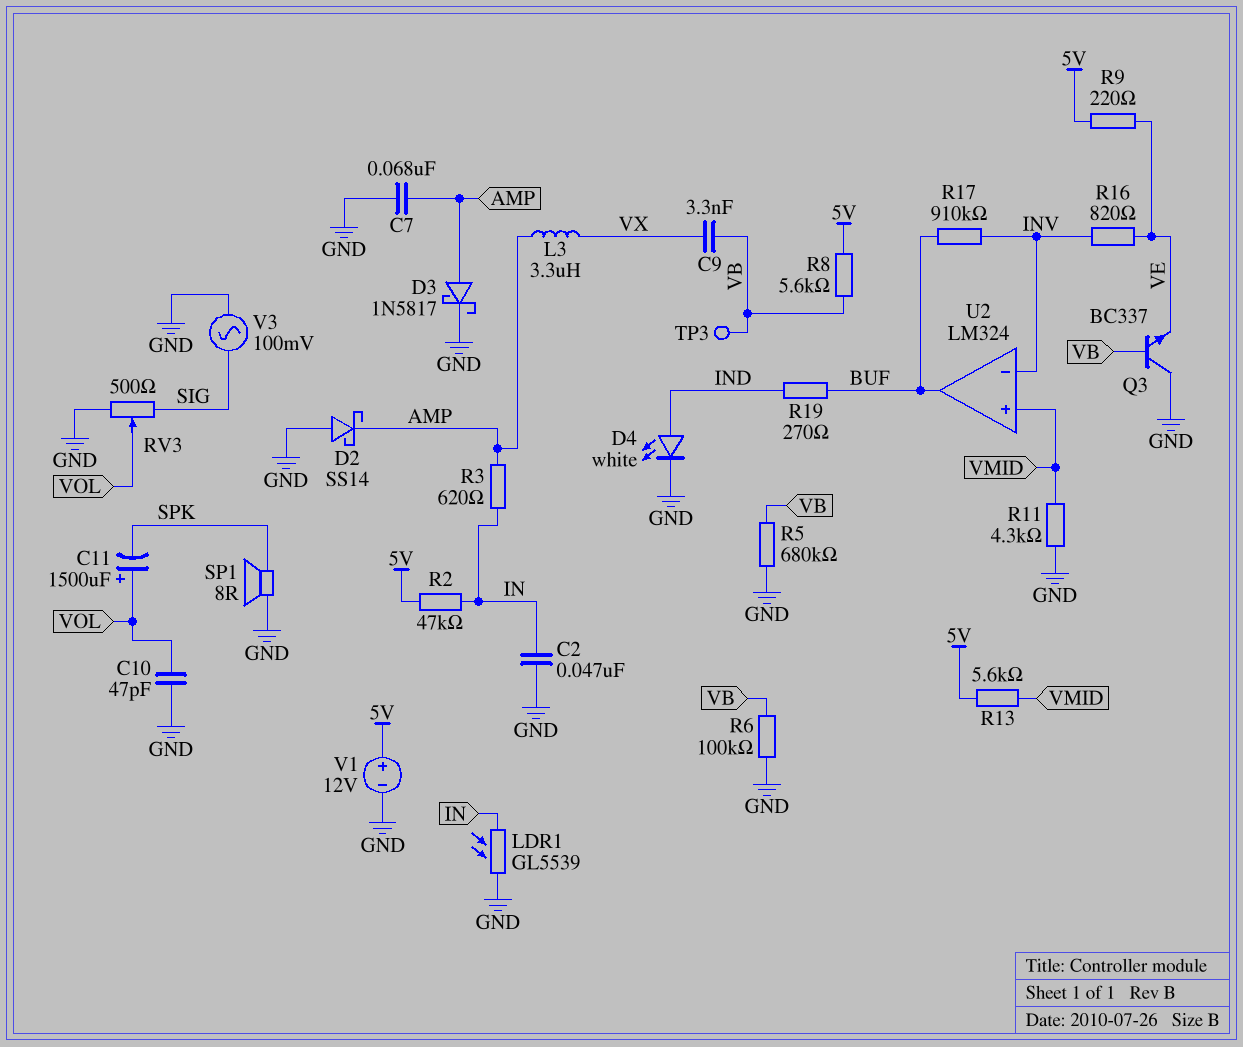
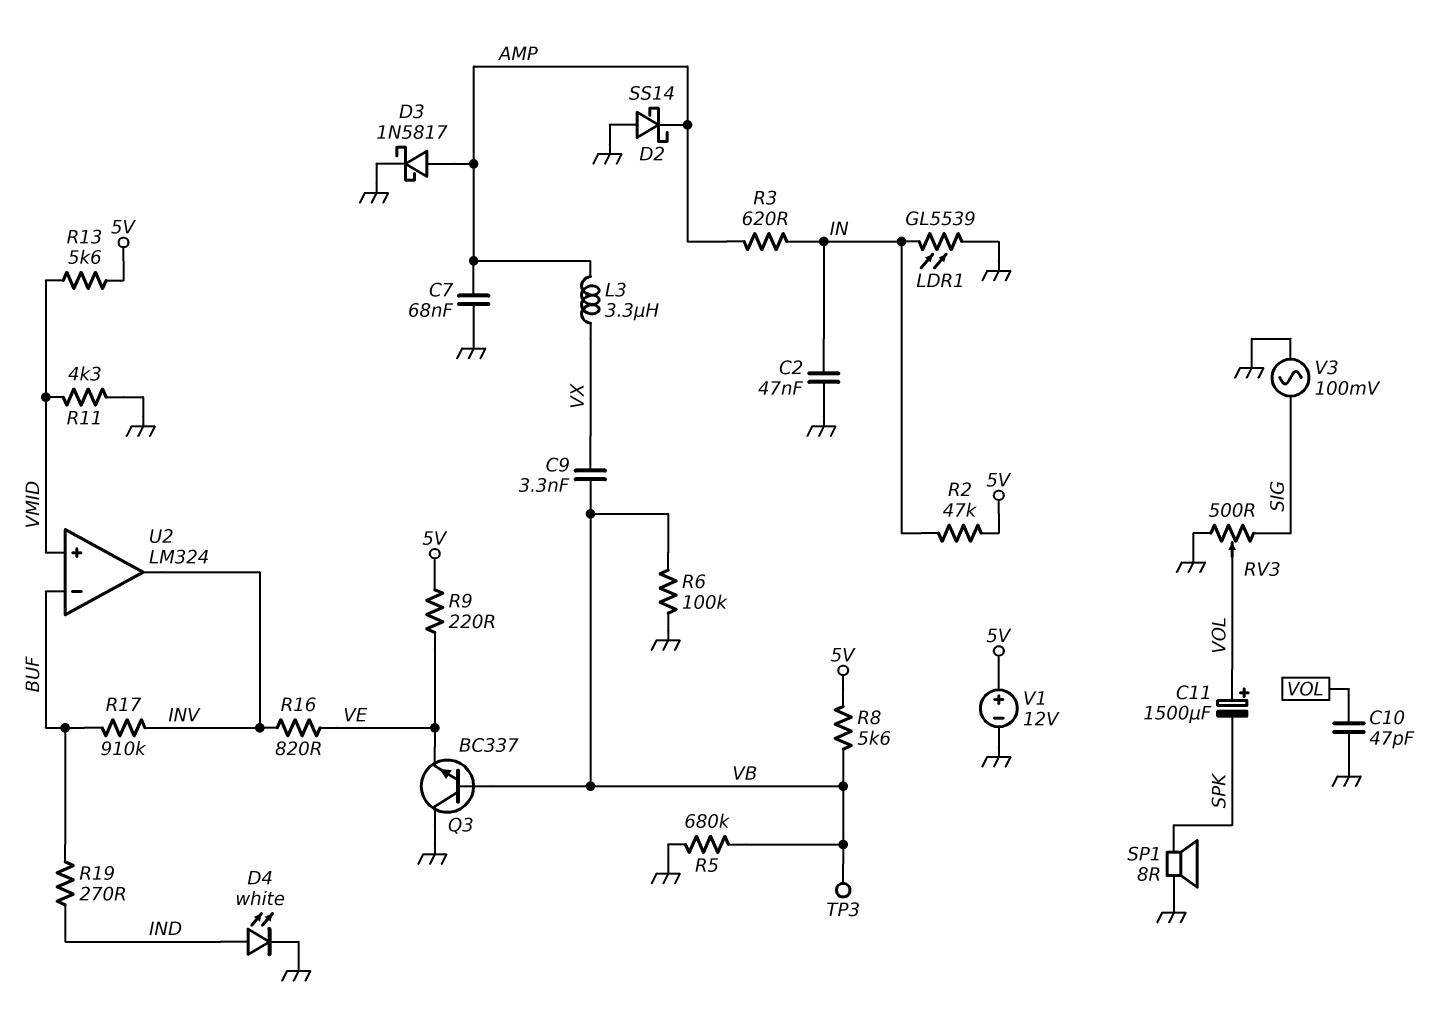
U2 pin in-: INV -> BUF
U2 pin out: BUF -> INV

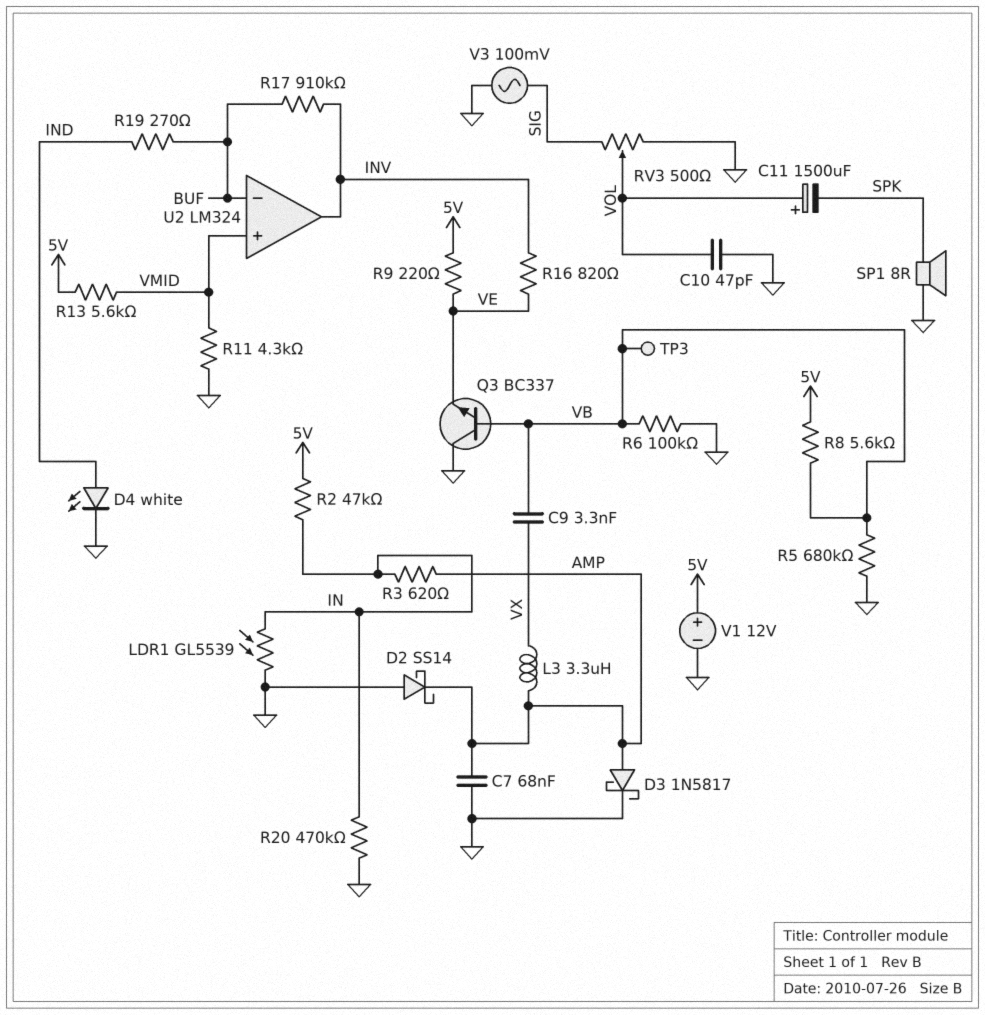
C2: 47nF (GND, IN) -> none
R20: none -> 470k (GND, IN)

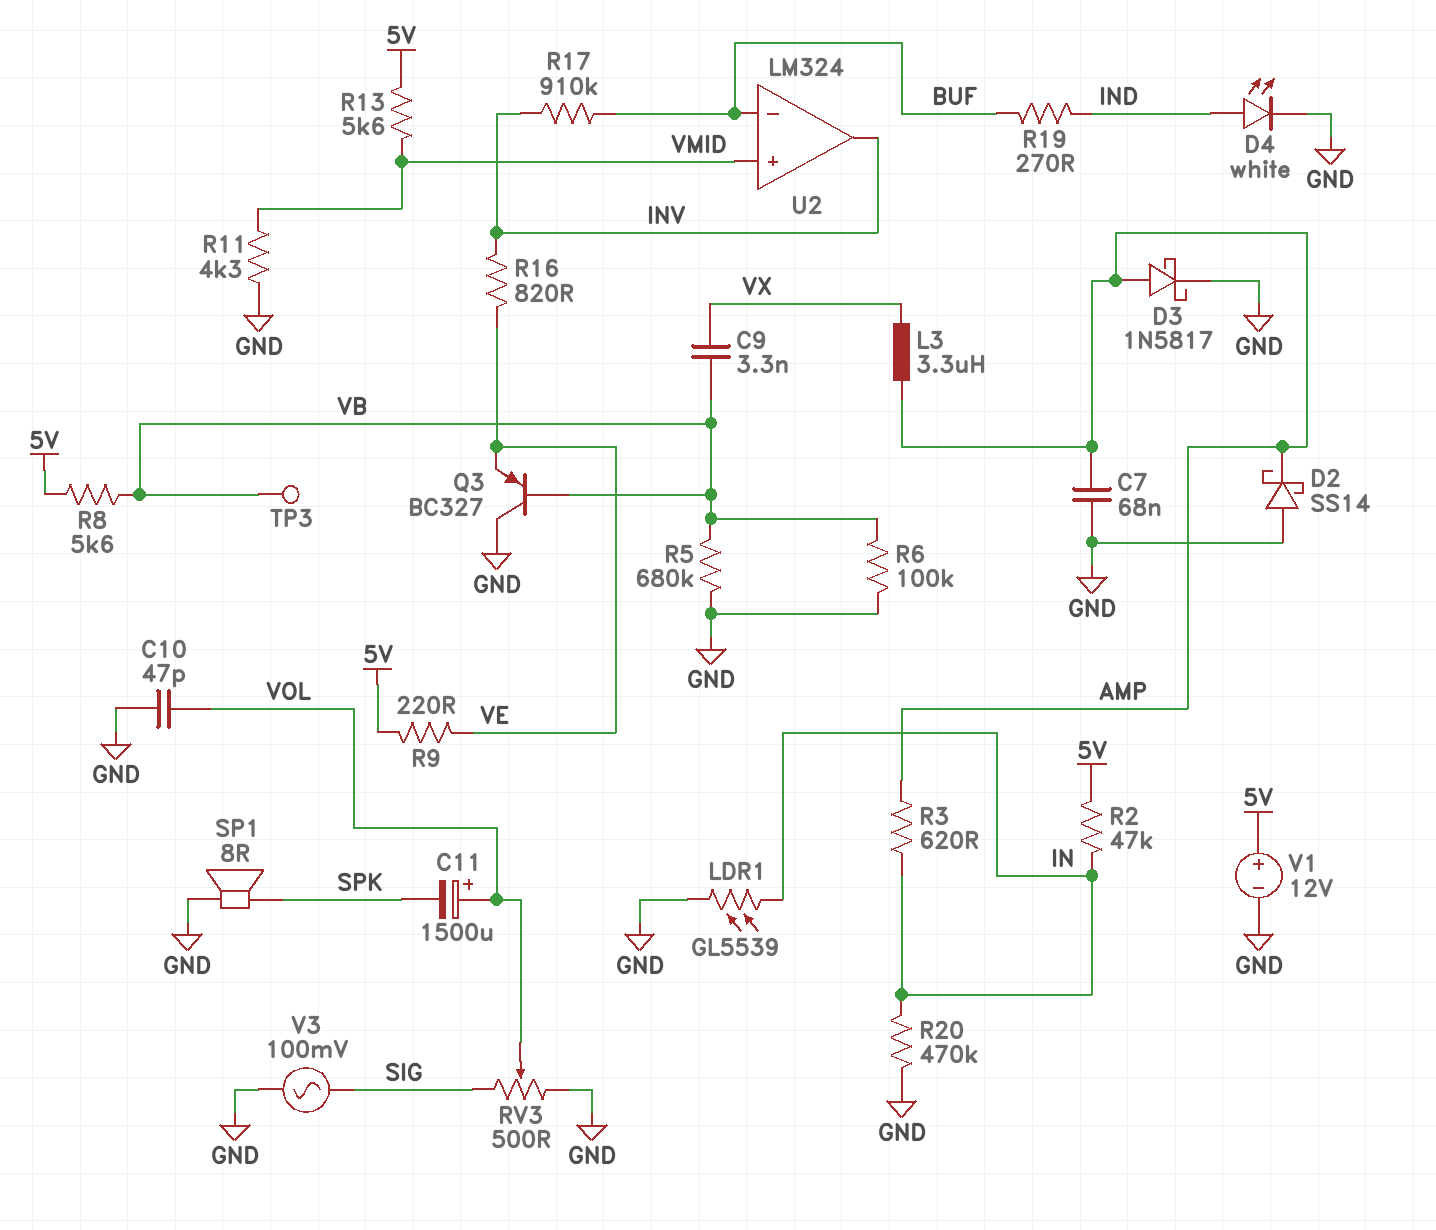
Q3: NPN BC337 (B VB, C GND, E VE) -> PNP BC327 (B VB, C GND, E VE)

